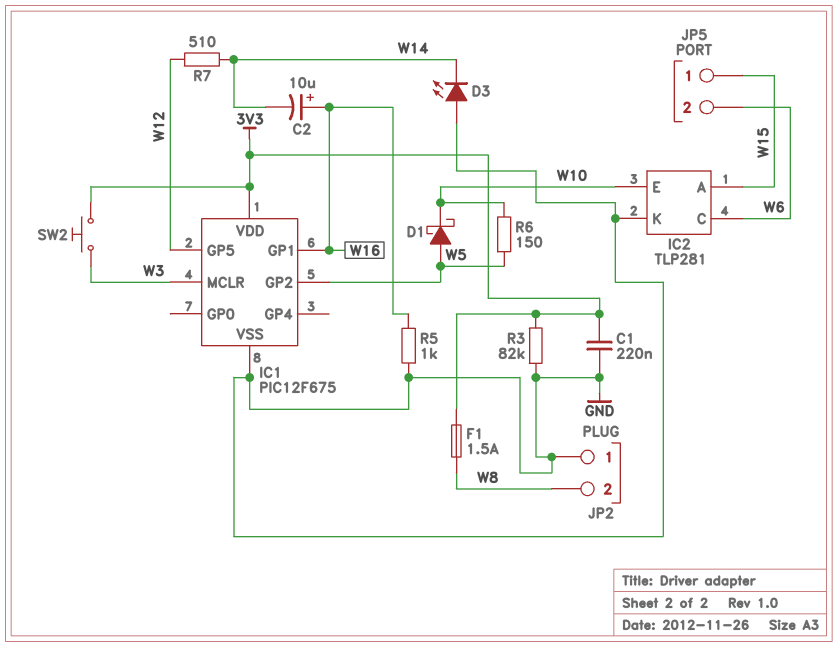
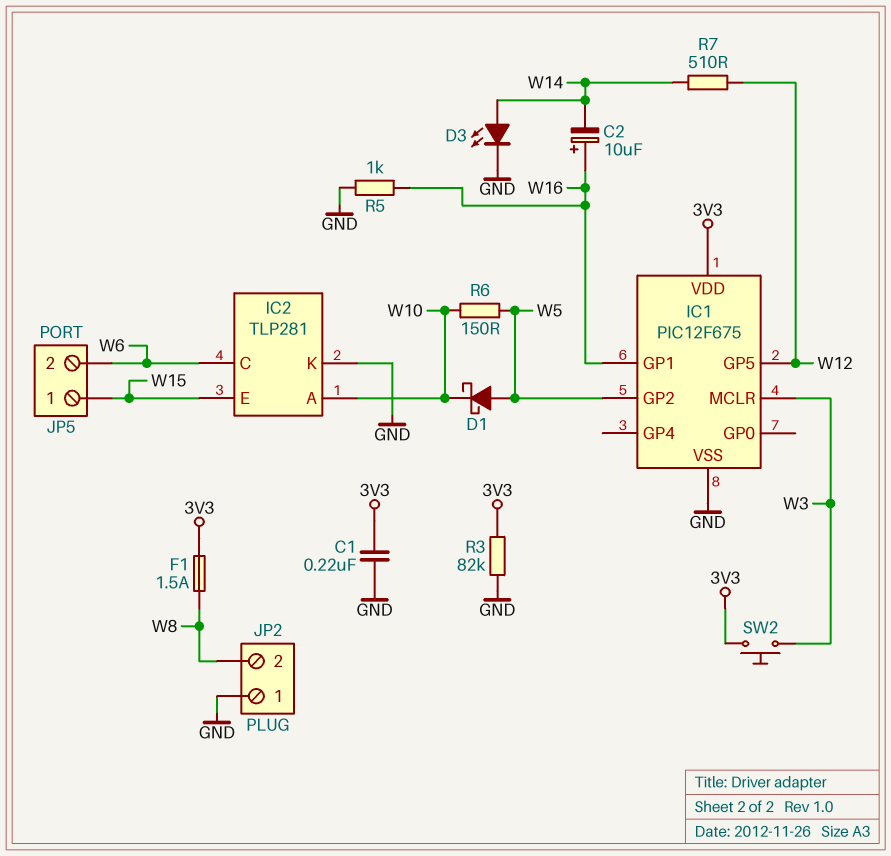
D3: LED (A GND, K W14) -> LED (A W14, K GND)
IC2 pin A: W15 -> W10
IC2 pin E: W10 -> W15

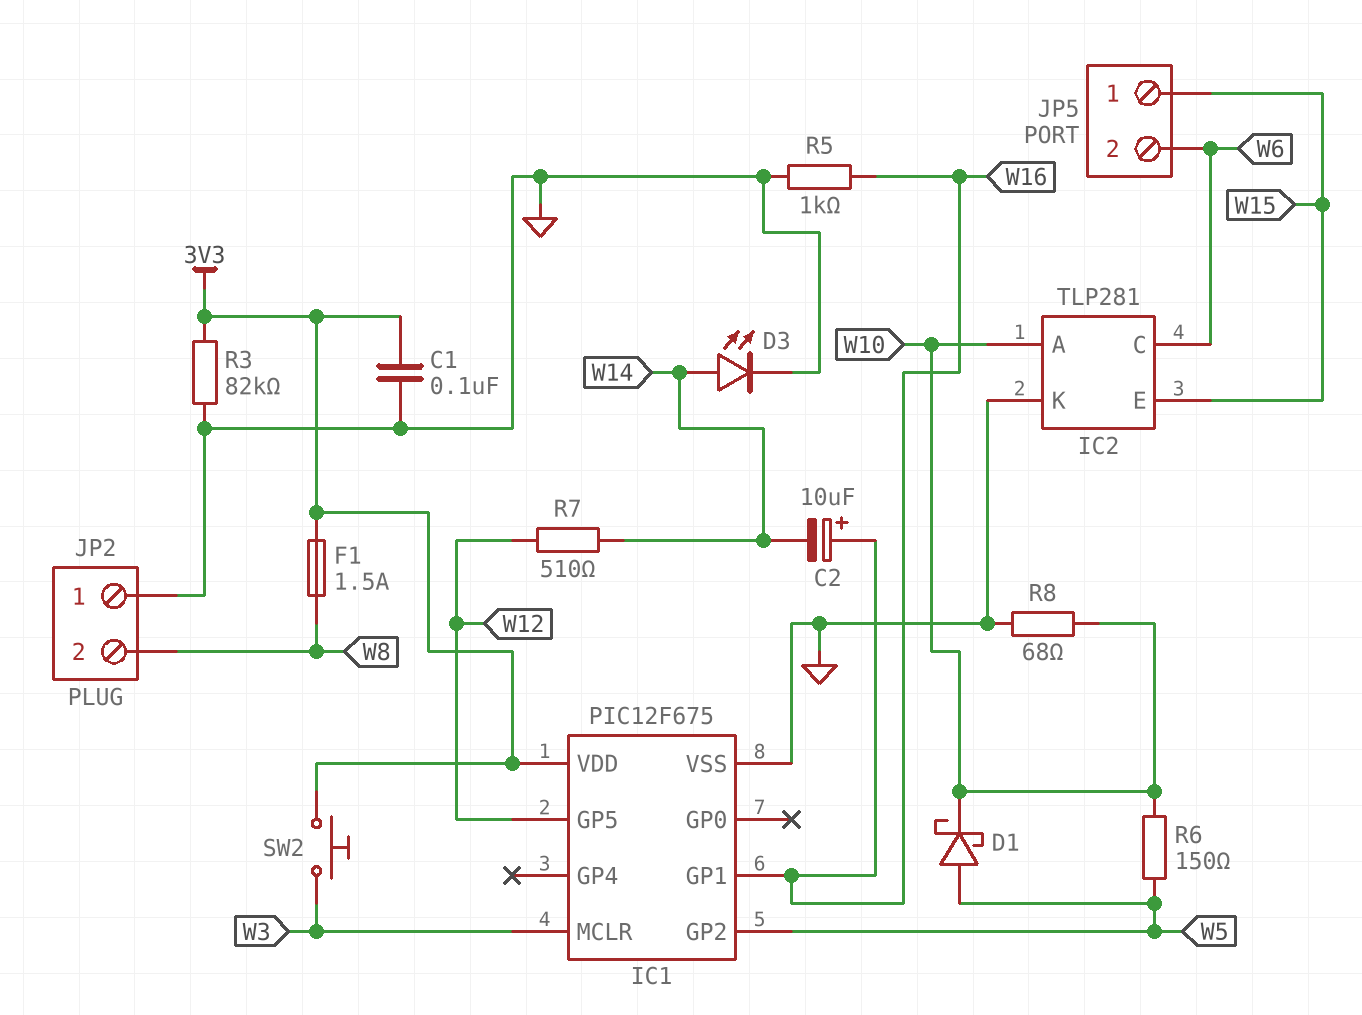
C1: 220nF (3V3, GND) -> 100nF (3V3, GND)
R8: none -> 68 (GND, W10)

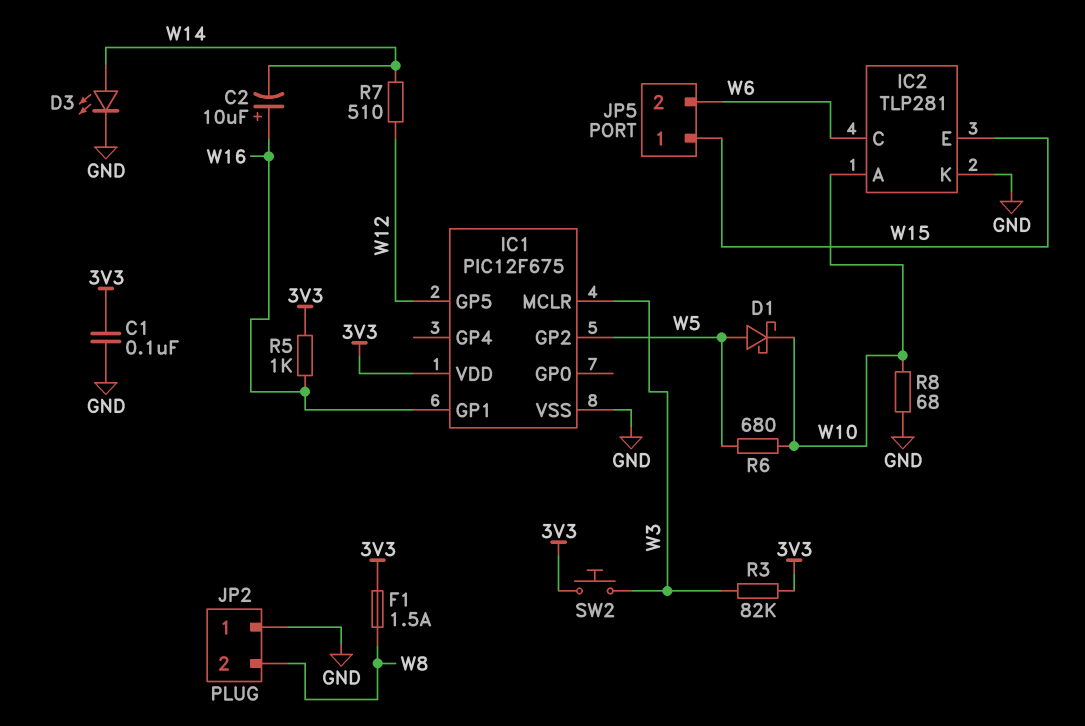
R3: 82k (3V3, GND) -> 82k (3V3, W3)
R5: 1k (GND, W16) -> 1k (3V3, W16)
R6: 150 (W5, W10) -> 680 (W5, W10)

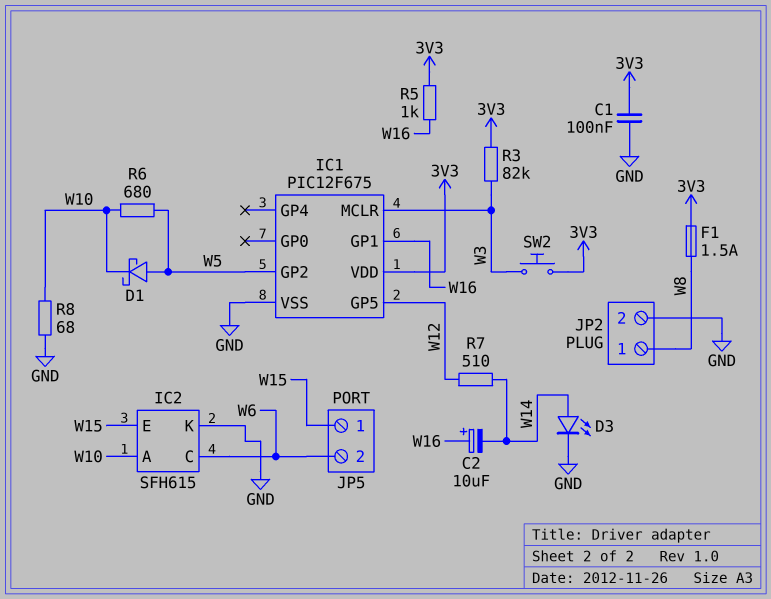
IC2: TLP281 -> SFH615
JP2 pin 1: GND -> W8
JP2 pin 2: W8 -> GND

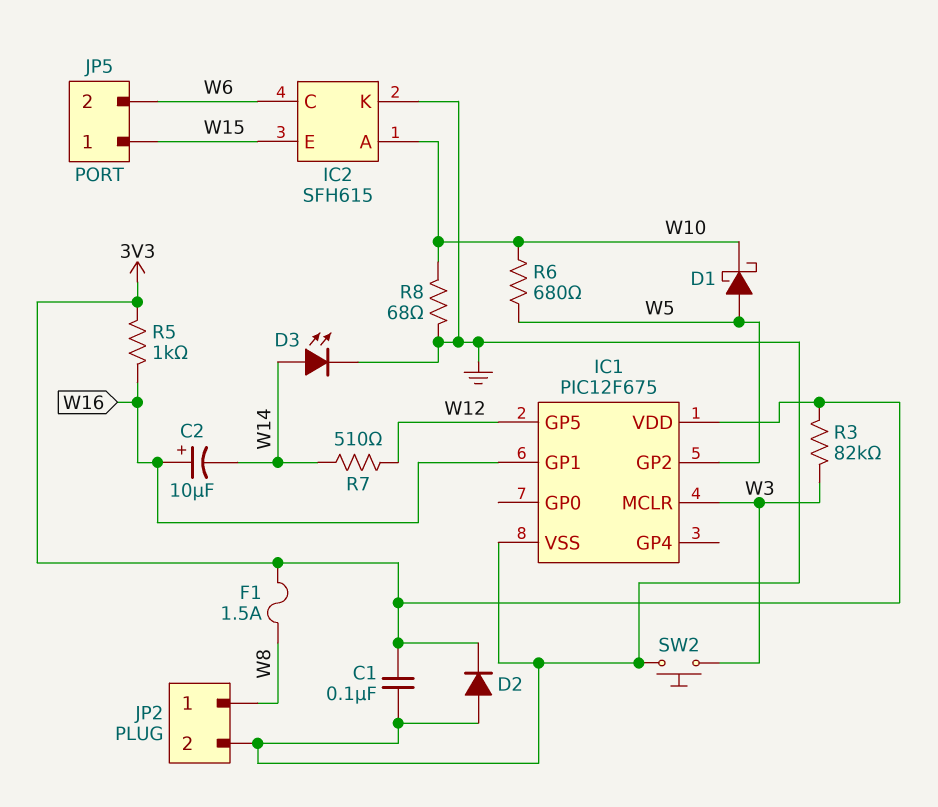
D2: none -> diode (A GND, K 3V3)
SW2: button (3V3, W3) -> button (GND, W3)

